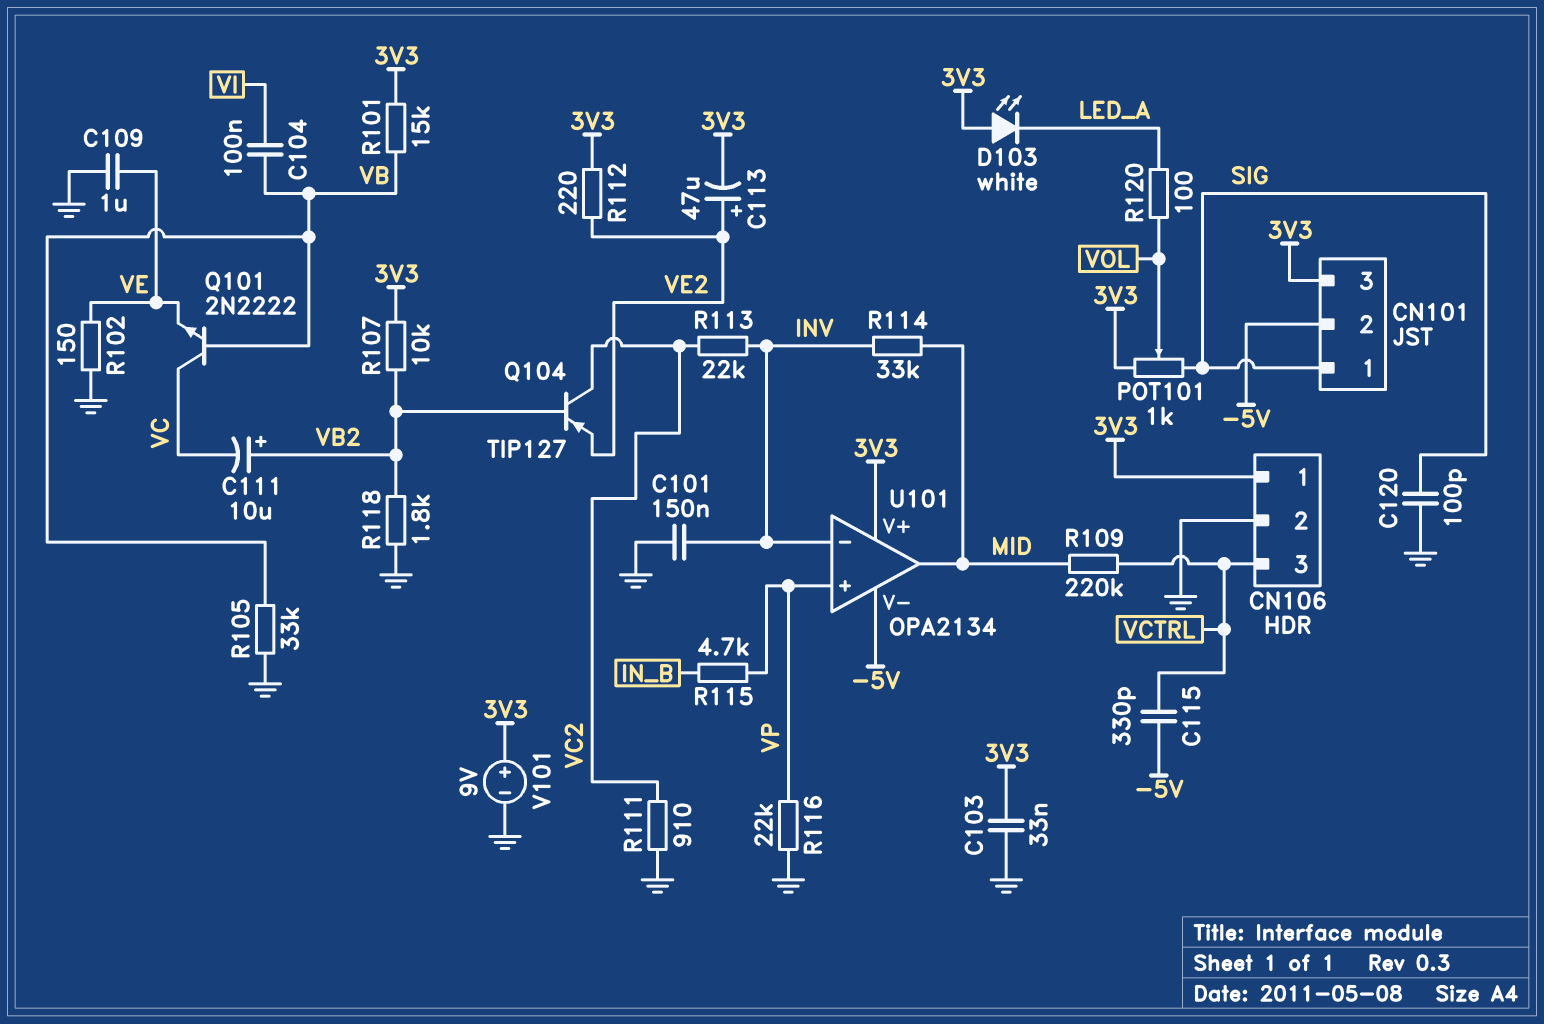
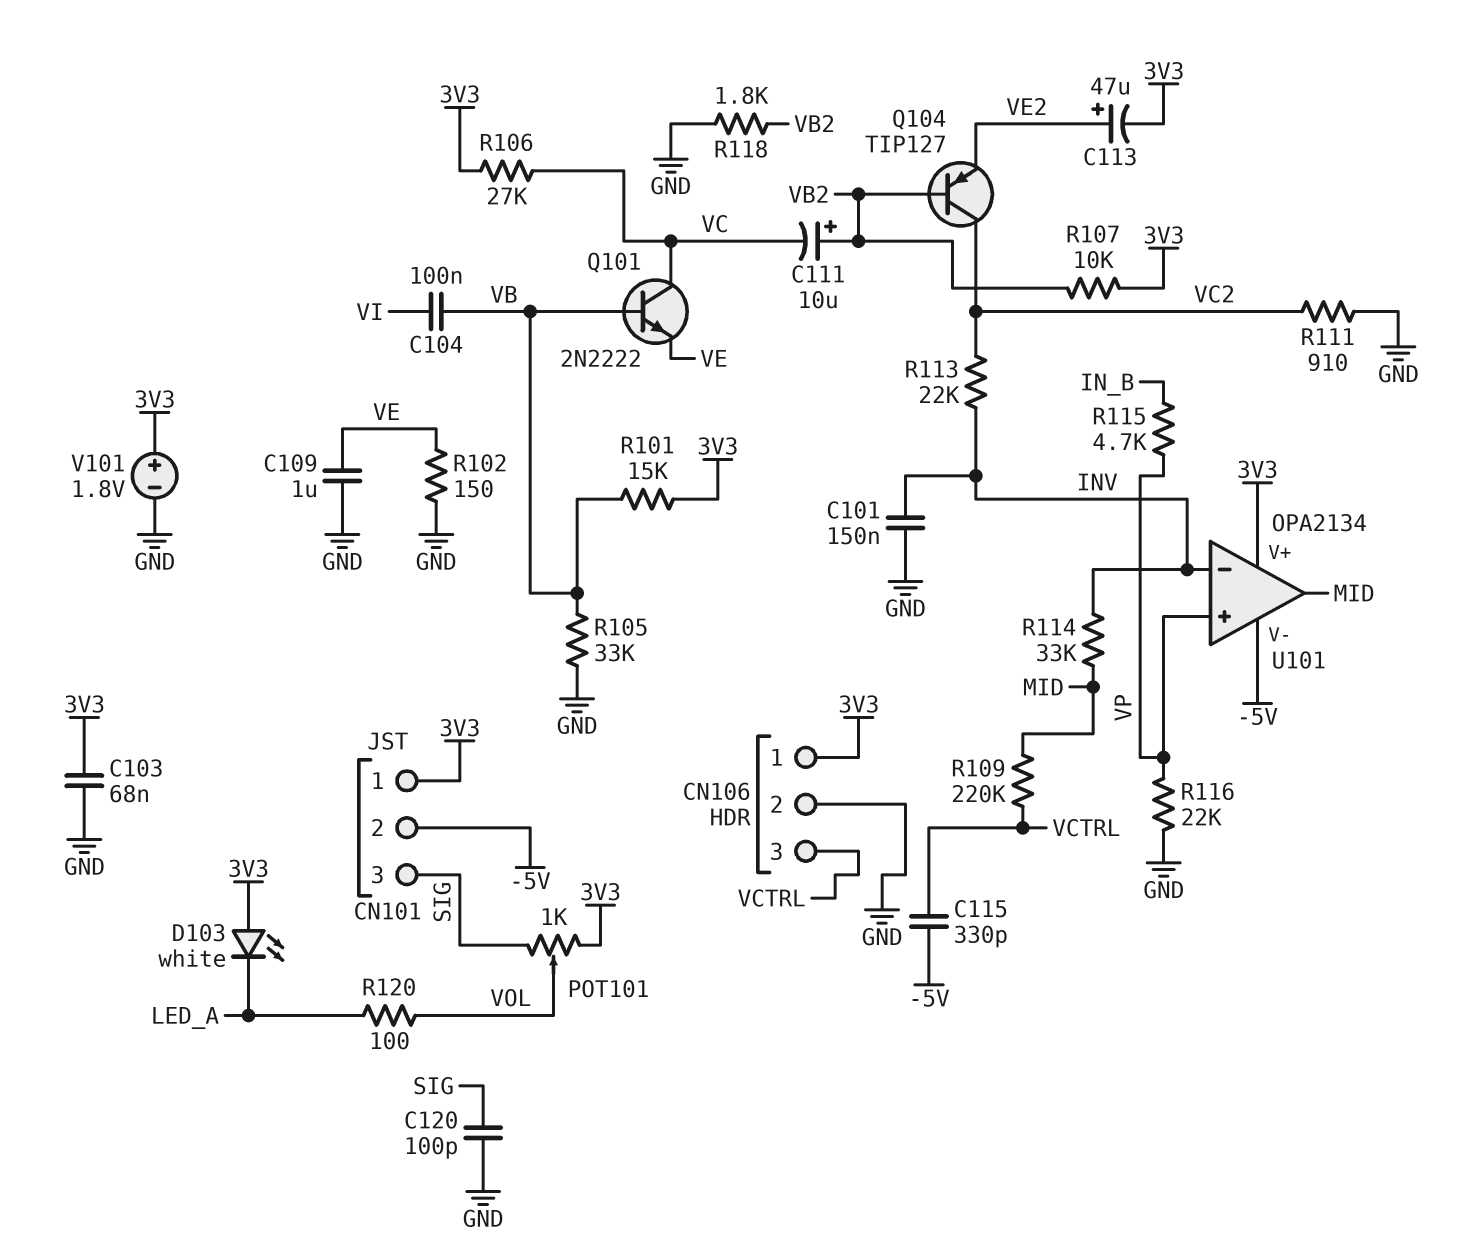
C103: 33nF (3V3, GND) -> 68nF (3V3, GND)
CN101 pin 1: SIG -> 3V3
CN101 pin 3: 3V3 -> SIG
R106: none -> 27k (3V3, VC)
R112: 220 (3V3, VE2) -> none
V101: 9V (plus 3V3, minus GND) -> 1.8V (plus 3V3, minus GND)

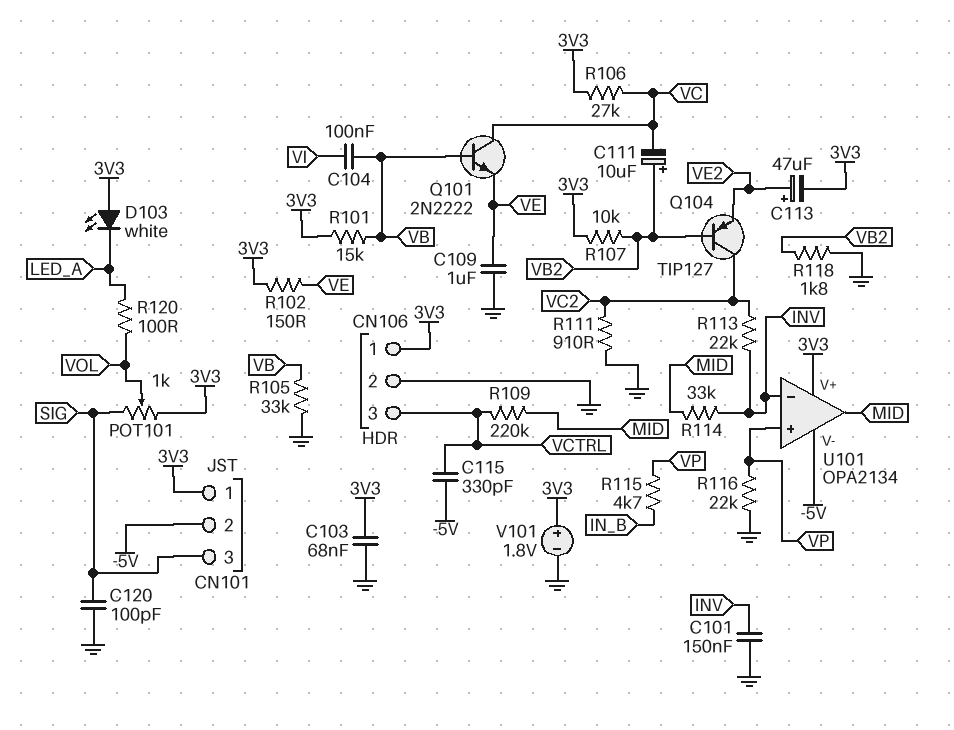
R102: 150 (GND, VE) -> 150 (3V3, VE)

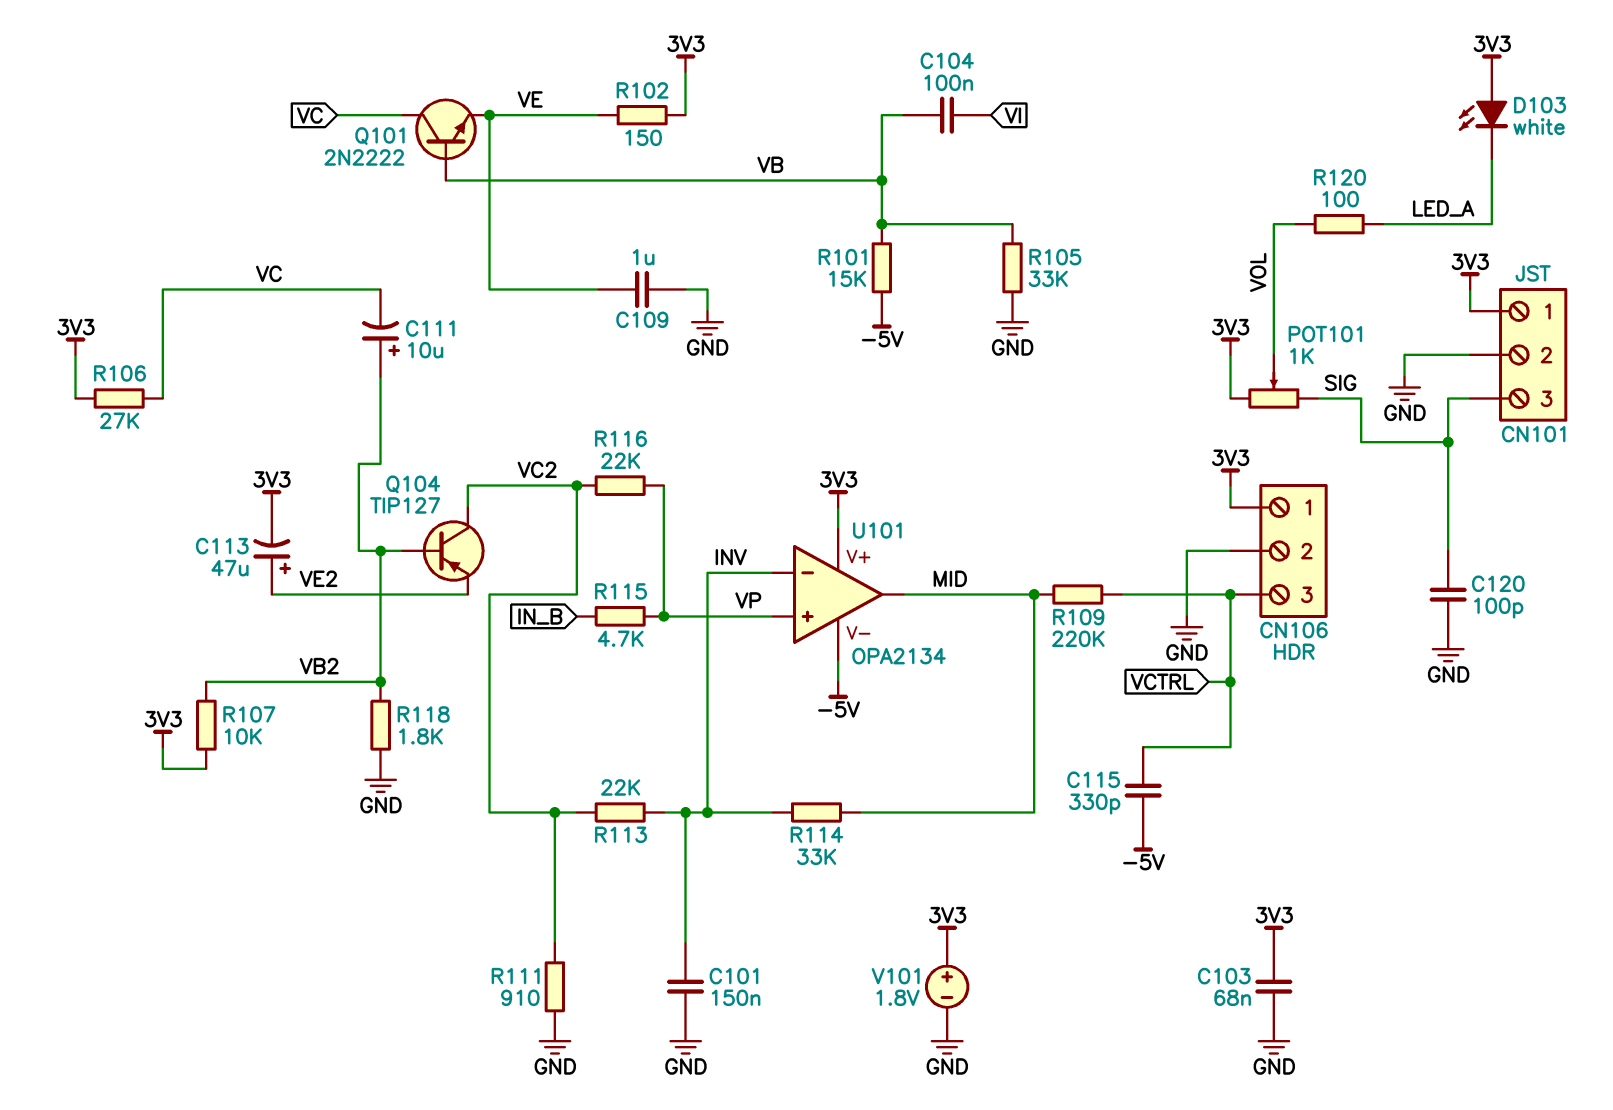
CN101 pin 2: -5V -> GND
R101: 15k (3V3, VB) -> 15k (-5V, VB)
R116: 22k (GND, VP) -> 22k (VC2, VP)

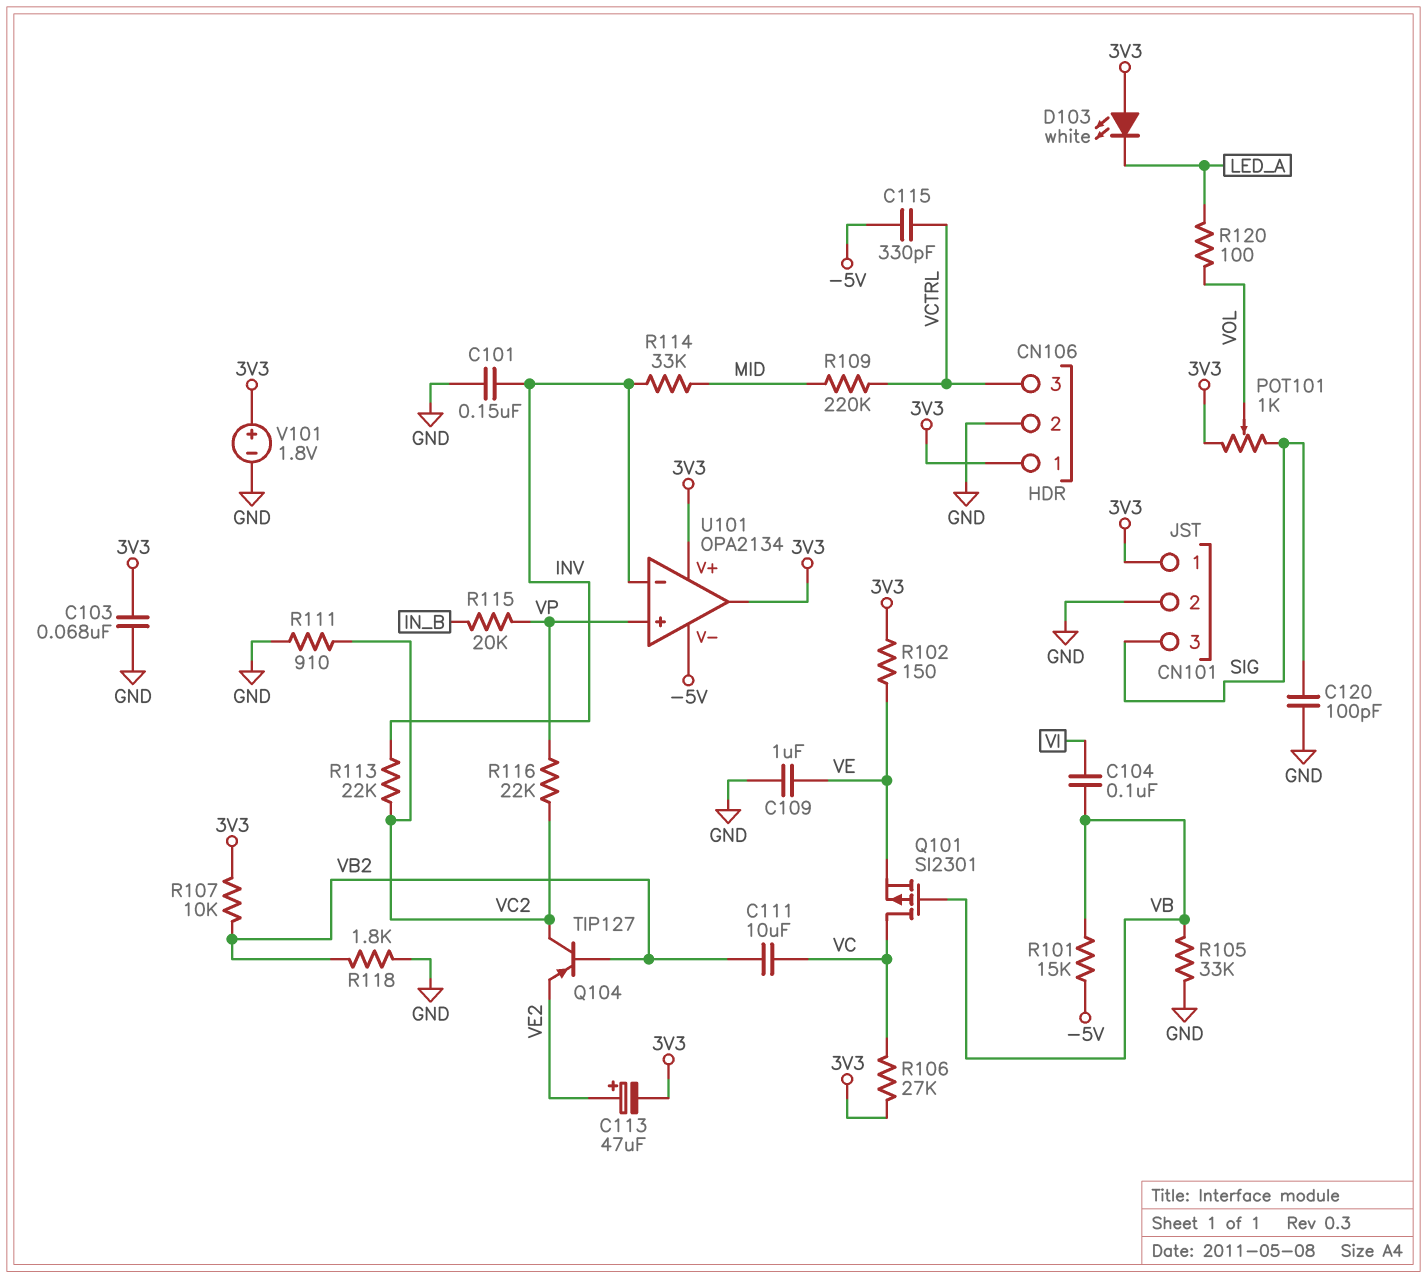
C111: 10uF (plus VB2, minus VC) -> 10uF (VB2, VC)
Q101: NPN 2N2222 (B VB, C VC, E VE) -> PMOS SI2301 (G VB, D VC, S VE)
R115: 4.7k (IN_B, VP) -> 20k (IN_B, VP)
U101 pin out: MID -> 3V3

